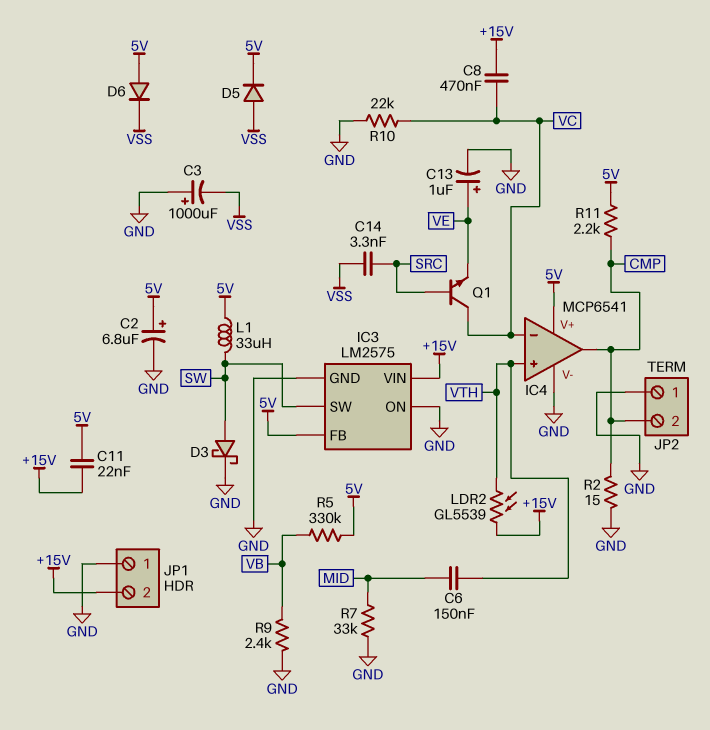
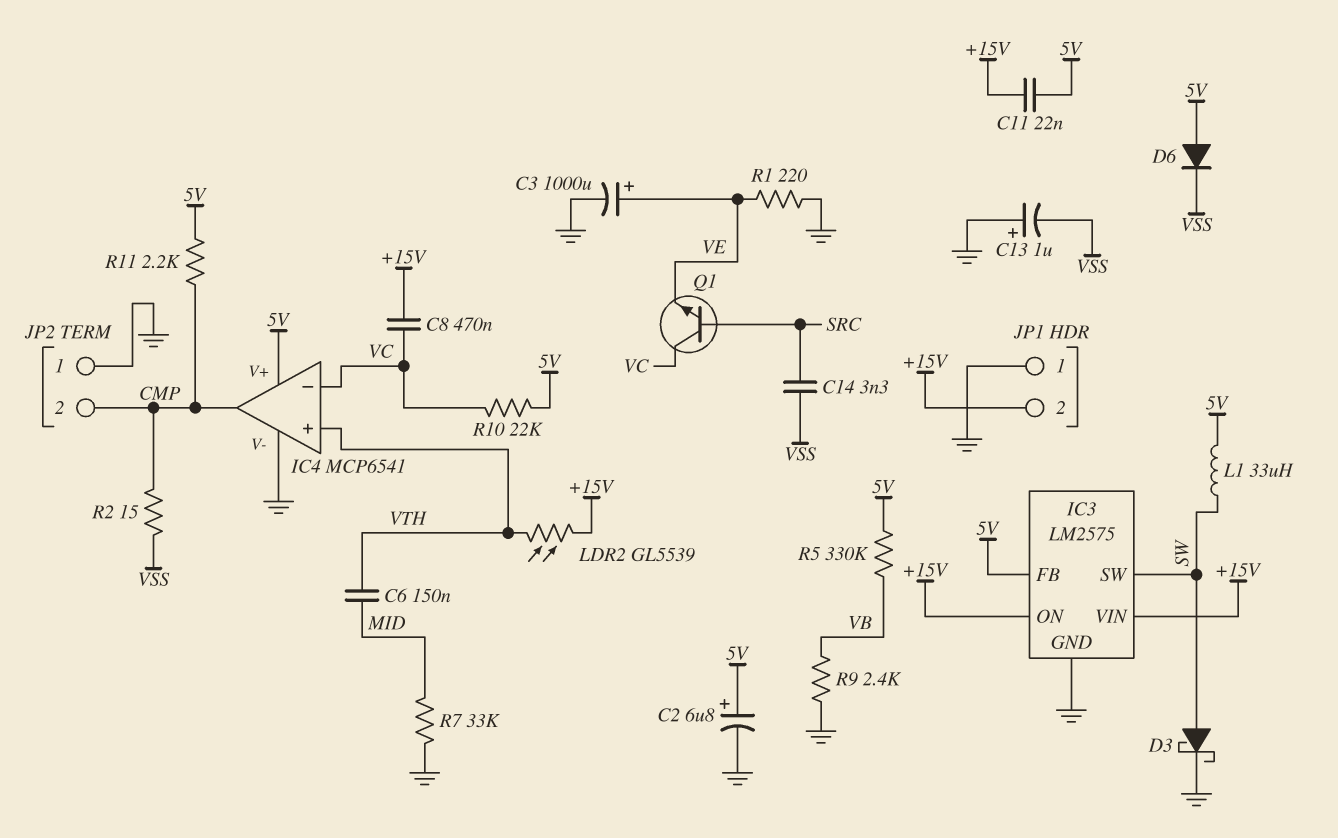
C3: 1000uF (plus GND, minus VSS) -> 1000uF (plus VE, minus GND)
C13: 1uF (plus VE, minus GND) -> 1uF (plus GND, minus VSS)
D5: diode (A VSS, K 5V) -> none
IC3 pin ON: GND -> +15V
R1: none -> 220 (GND, VE)
R2: 15 (CMP, GND) -> 15 (CMP, VSS)
R10: 22k (GND, VC) -> 22k (5V, VC)

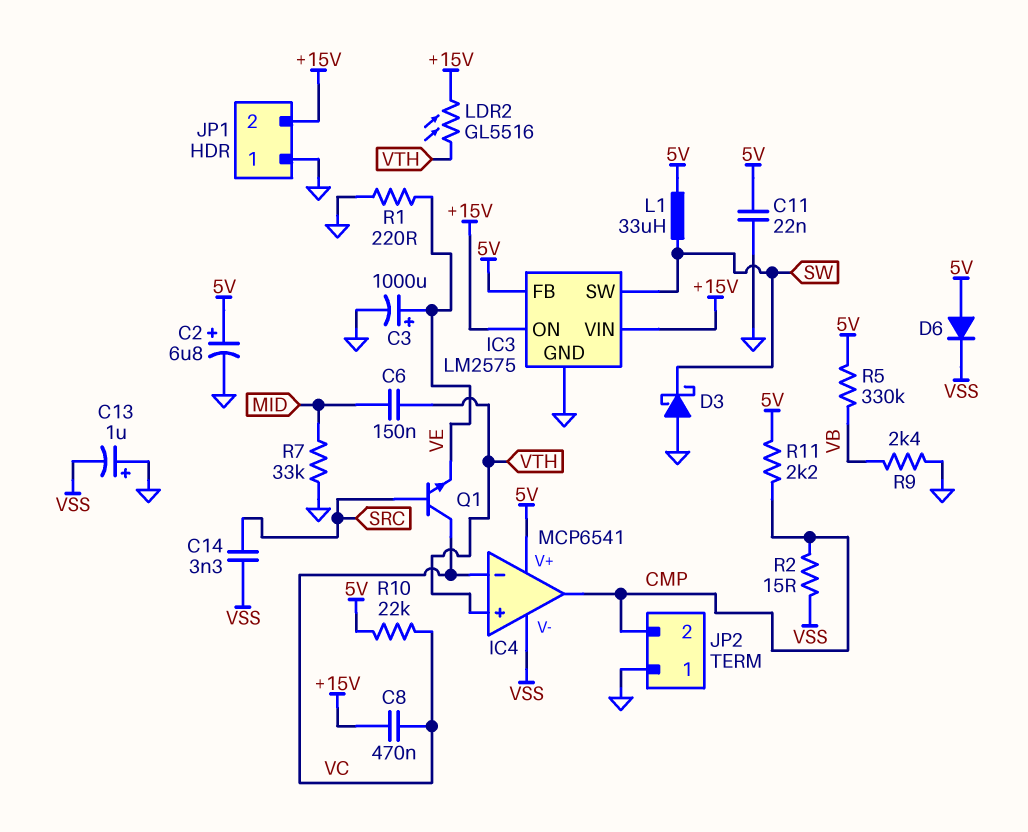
C11: 22nF (+15V, 5V) -> 22nF (5V, GND)
D3: schottky (A SW, K GND) -> schottky (A GND, K SW)
IC4 pin V-: GND -> VSS
LDR2: GL5539 (+15V, VTH) -> GL5516 (+15V, VTH)

